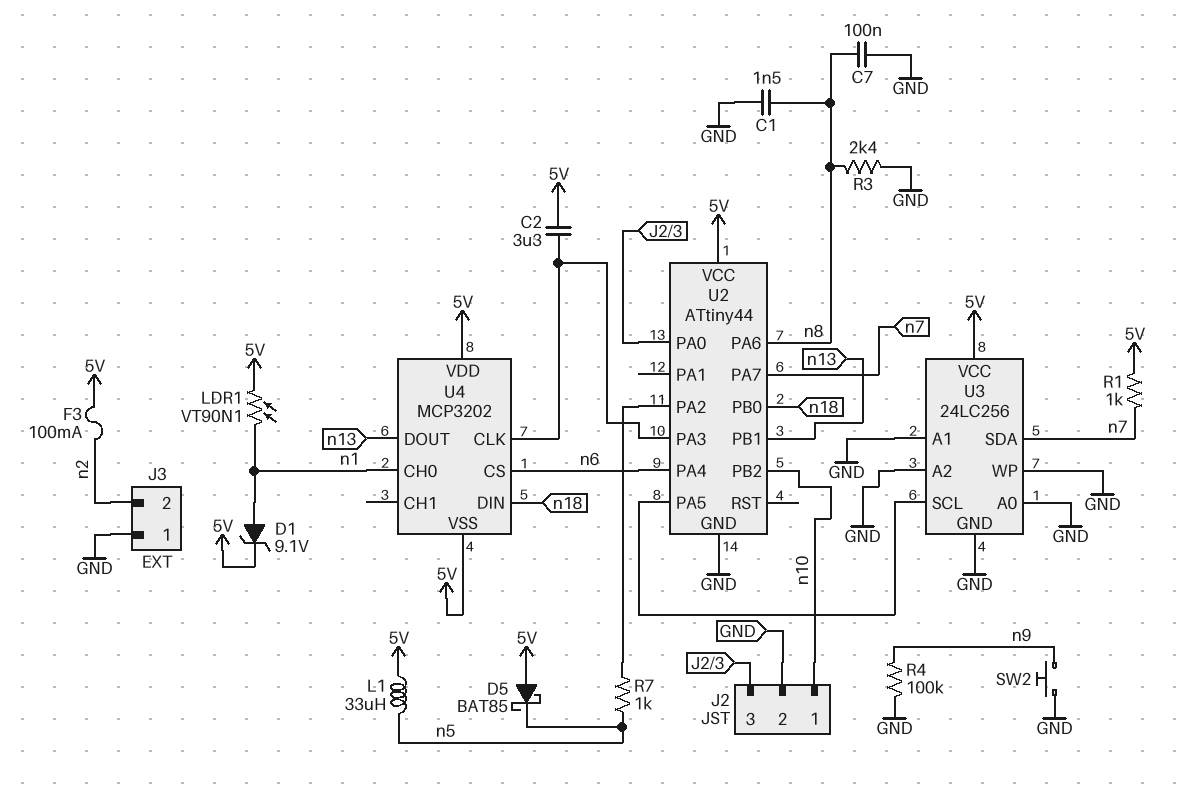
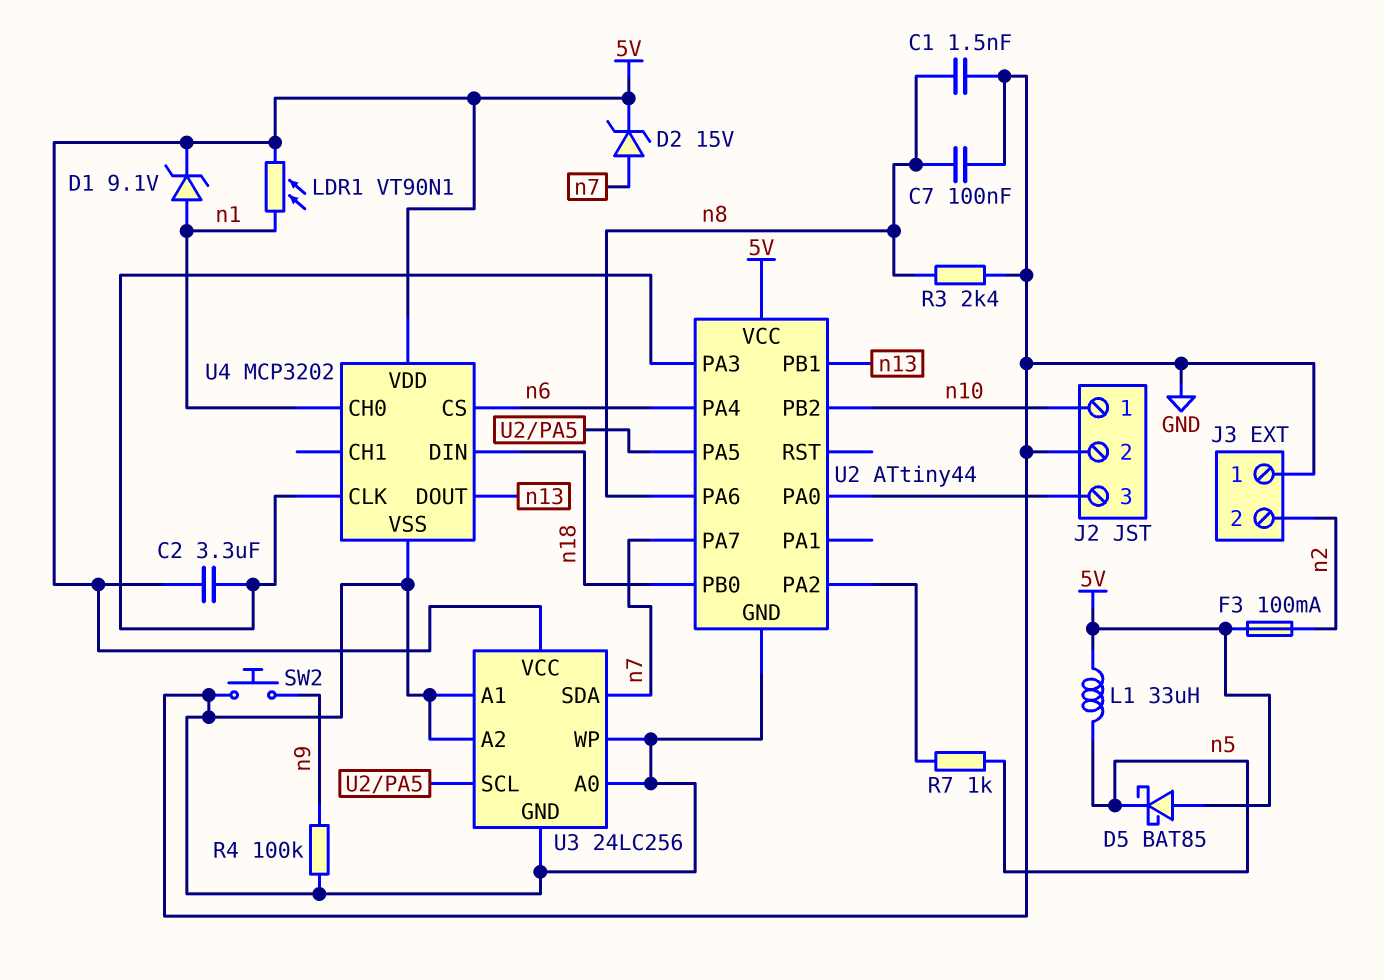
D2: none -> zener 15V (A n7, K 5V)
R1: 1k (5V, n7) -> none
U4 pin VSS: 5V -> GND

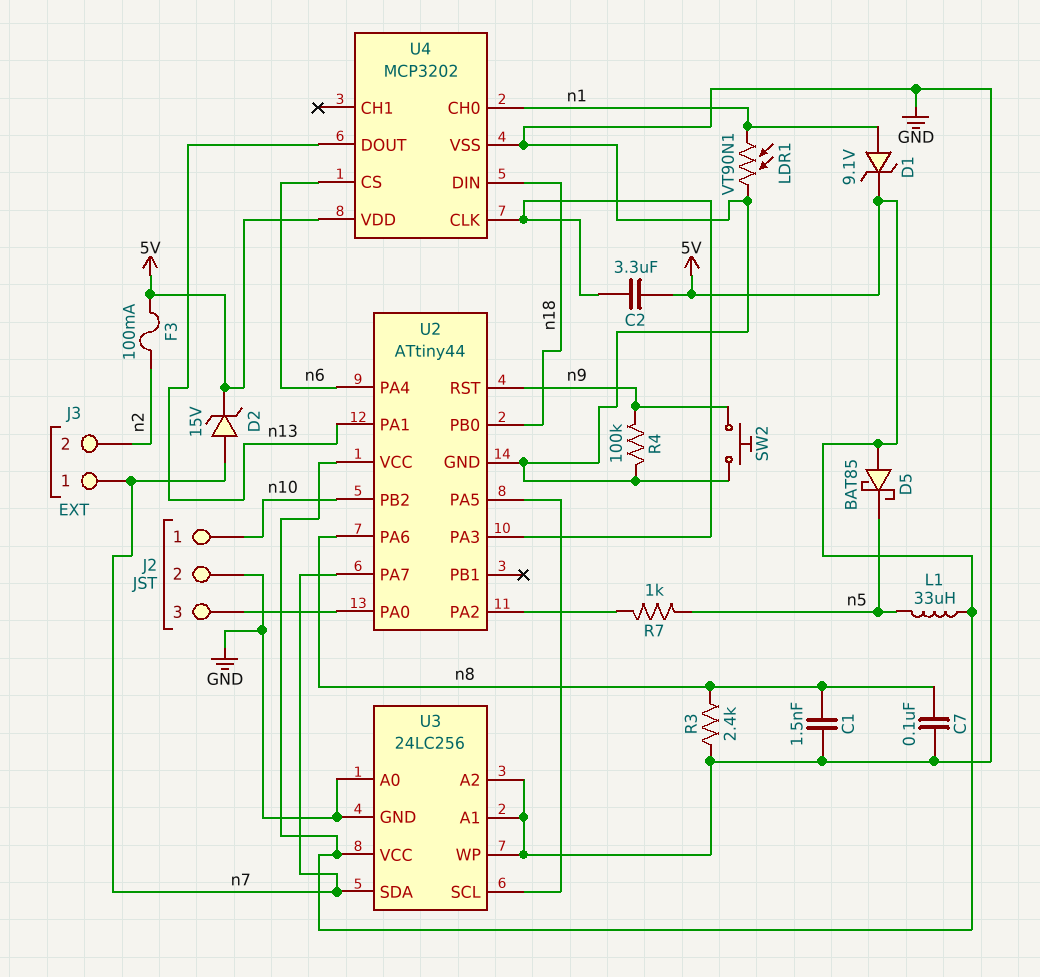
J3 pin 1: GND -> n7
LDR1: VT90N1 (5V, n1) -> VT90N1 (GND, n1)
U2 pin PA1: none -> n13
U2 pin PB1: n13 -> none
U2 pin RST: none -> n9

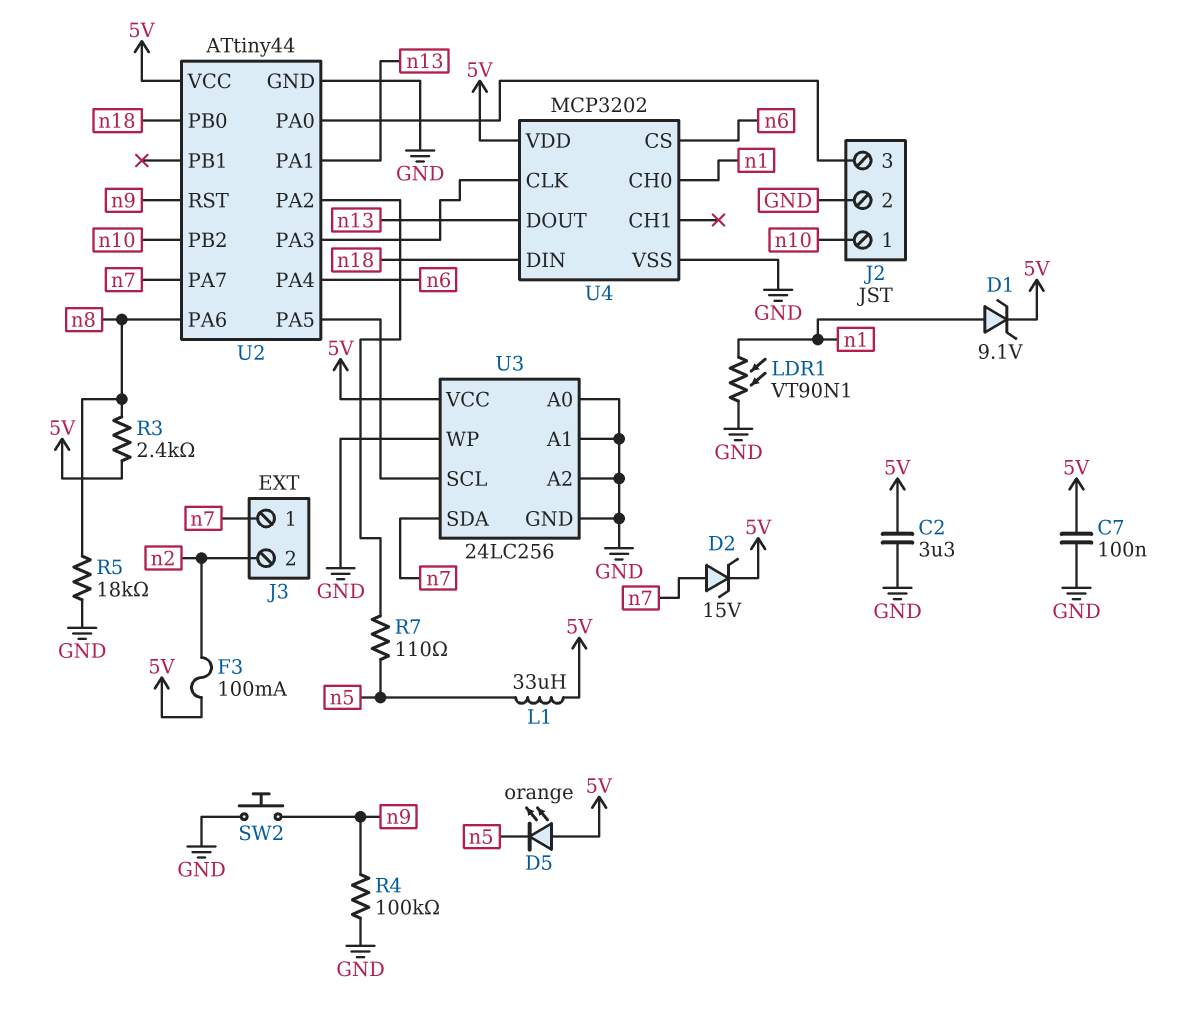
C1: 1.5nF (GND, n8) -> none
C2: 3.3uF (5V, U2/PA3) -> 3.3uF (5V, GND)
C7: 100nF (GND, n8) -> 100nF (5V, GND)
D5: schottky BAT85 (A 5V, K n5) -> LED orange (A 5V, K n5)
R3: 2.4k (GND, n8) -> 2.4k (5V, n8)
R5: none -> 18k (GND, n8)
R7: 1k (U2/PA2, n5) -> 110 (U2/PA2, n5)

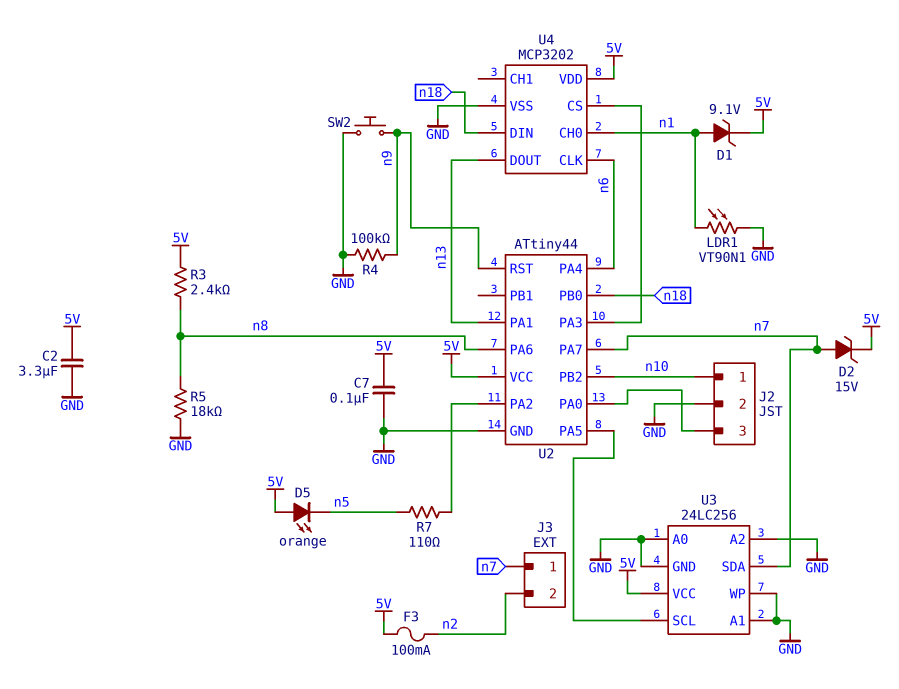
L1: 33uH (5V, n5) -> none
U4 pin CLK: U2/PA3 -> n6
U4 pin CS: n6 -> U2/PA3

